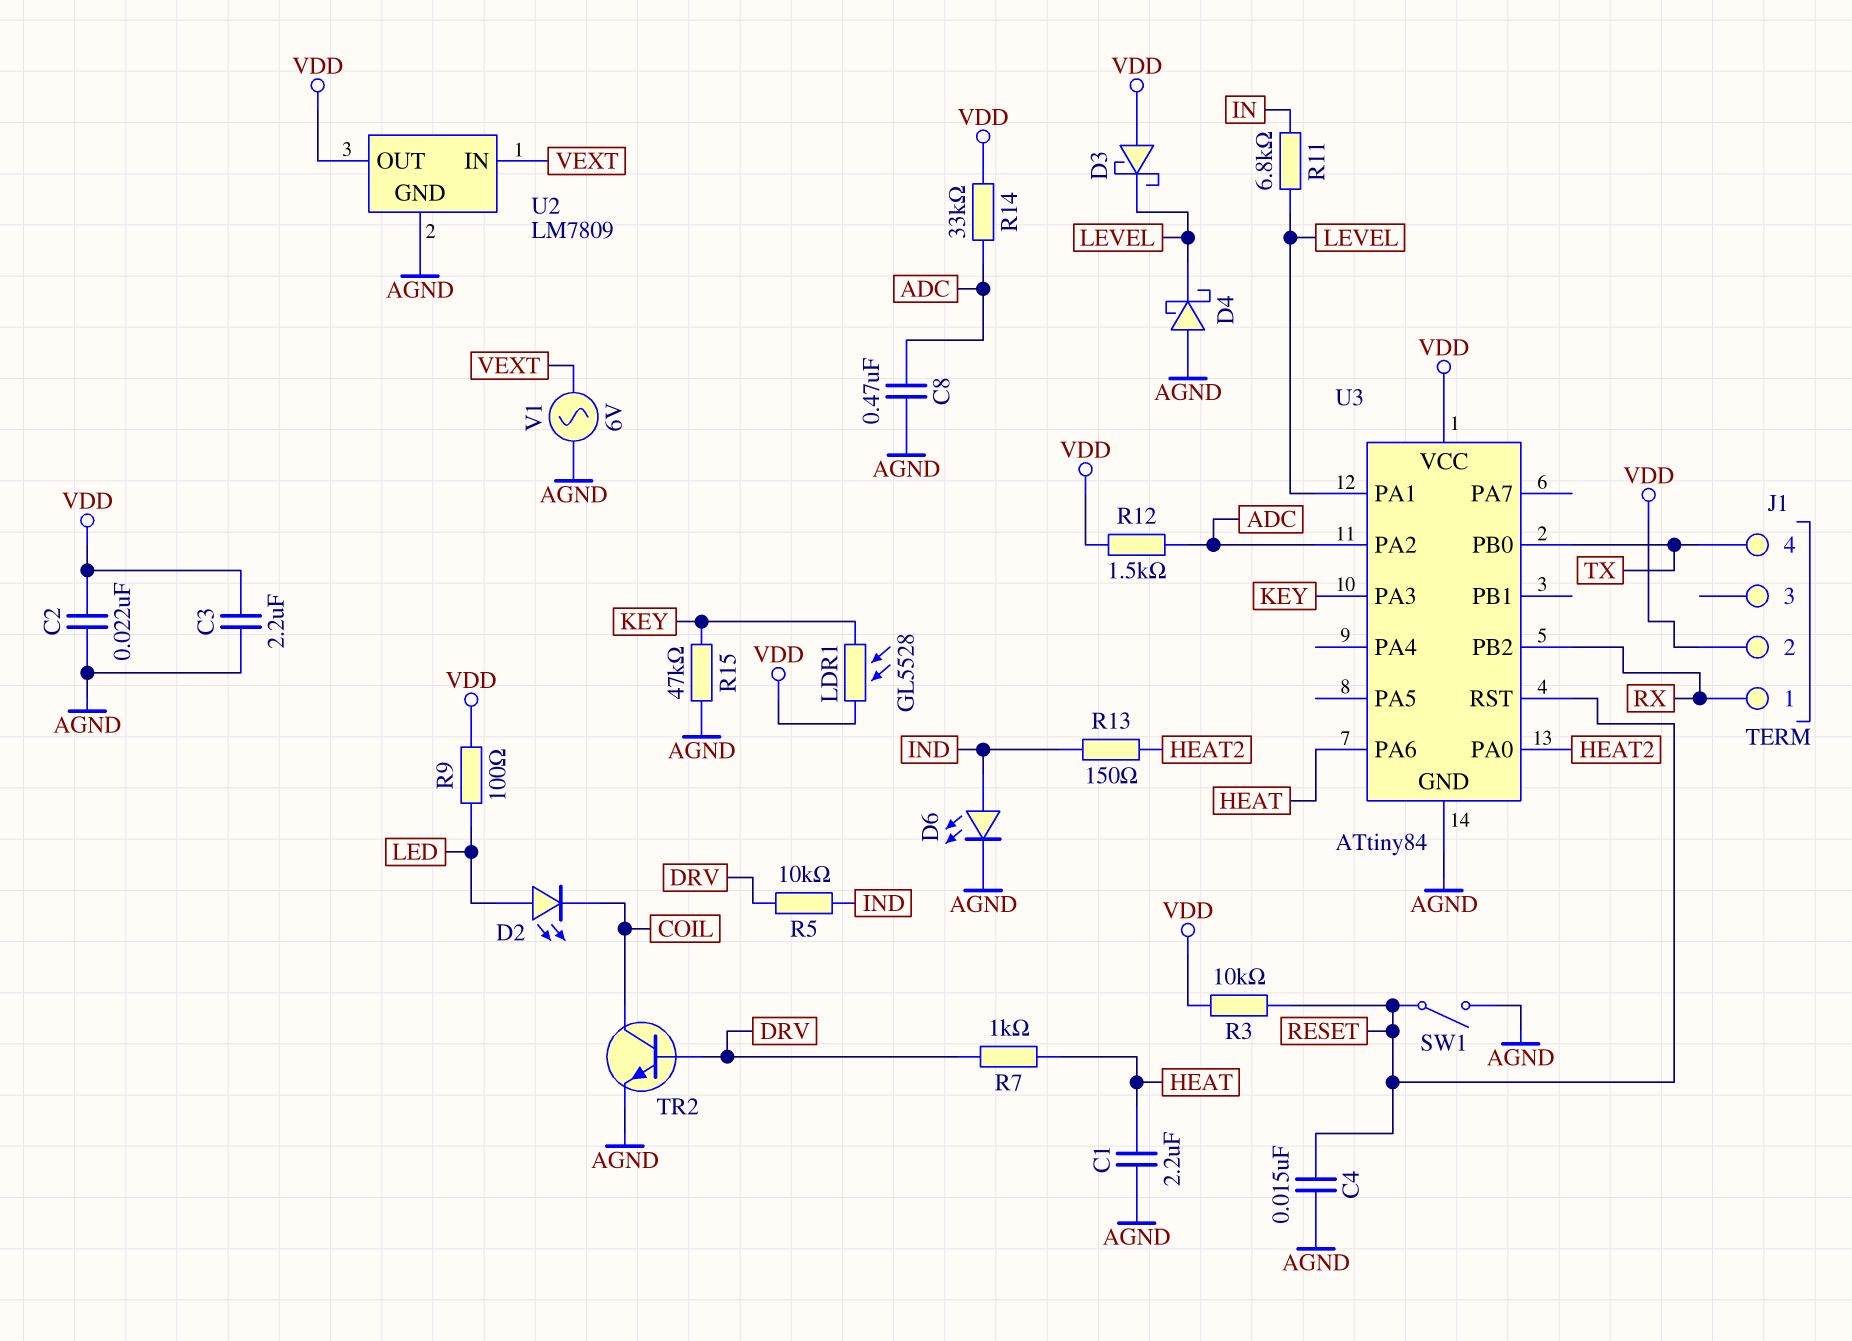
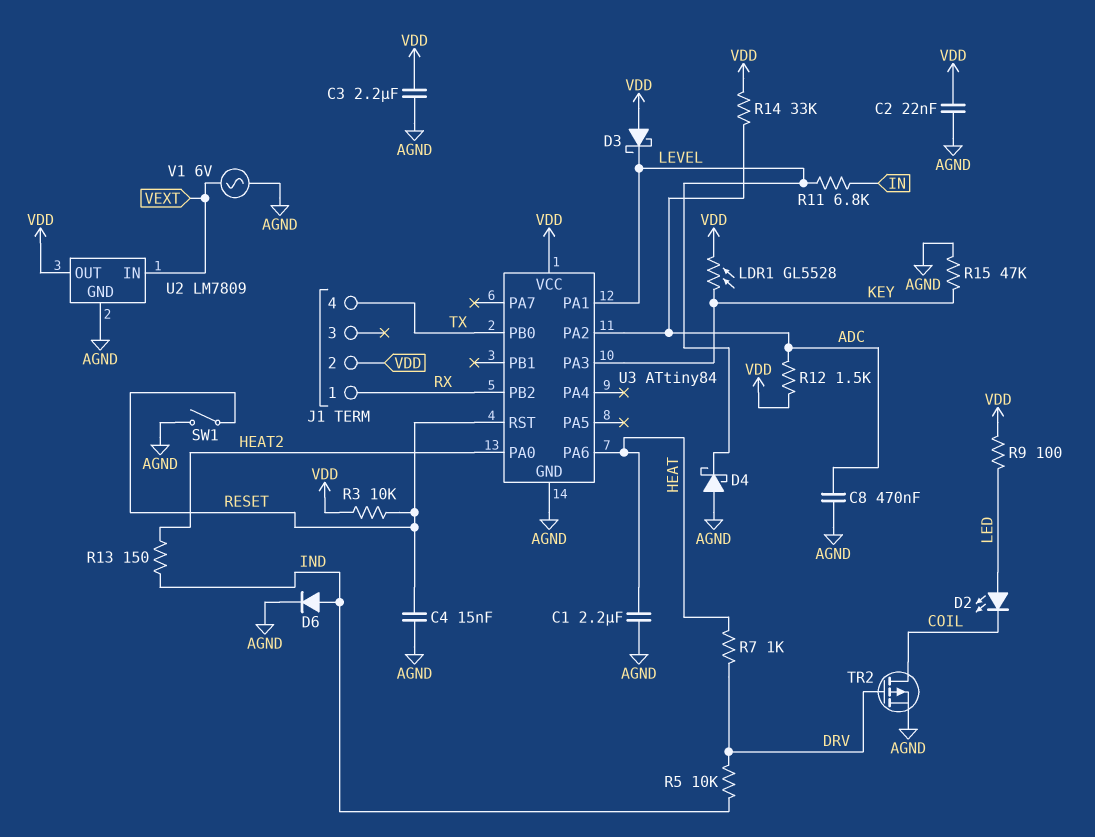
D6: LED (A IND, K AGND) -> diode (A IND, K AGND)
TR2: NPN (B DRV, C COIL, E AGND) -> PMOS (G DRV, D COIL, S AGND)

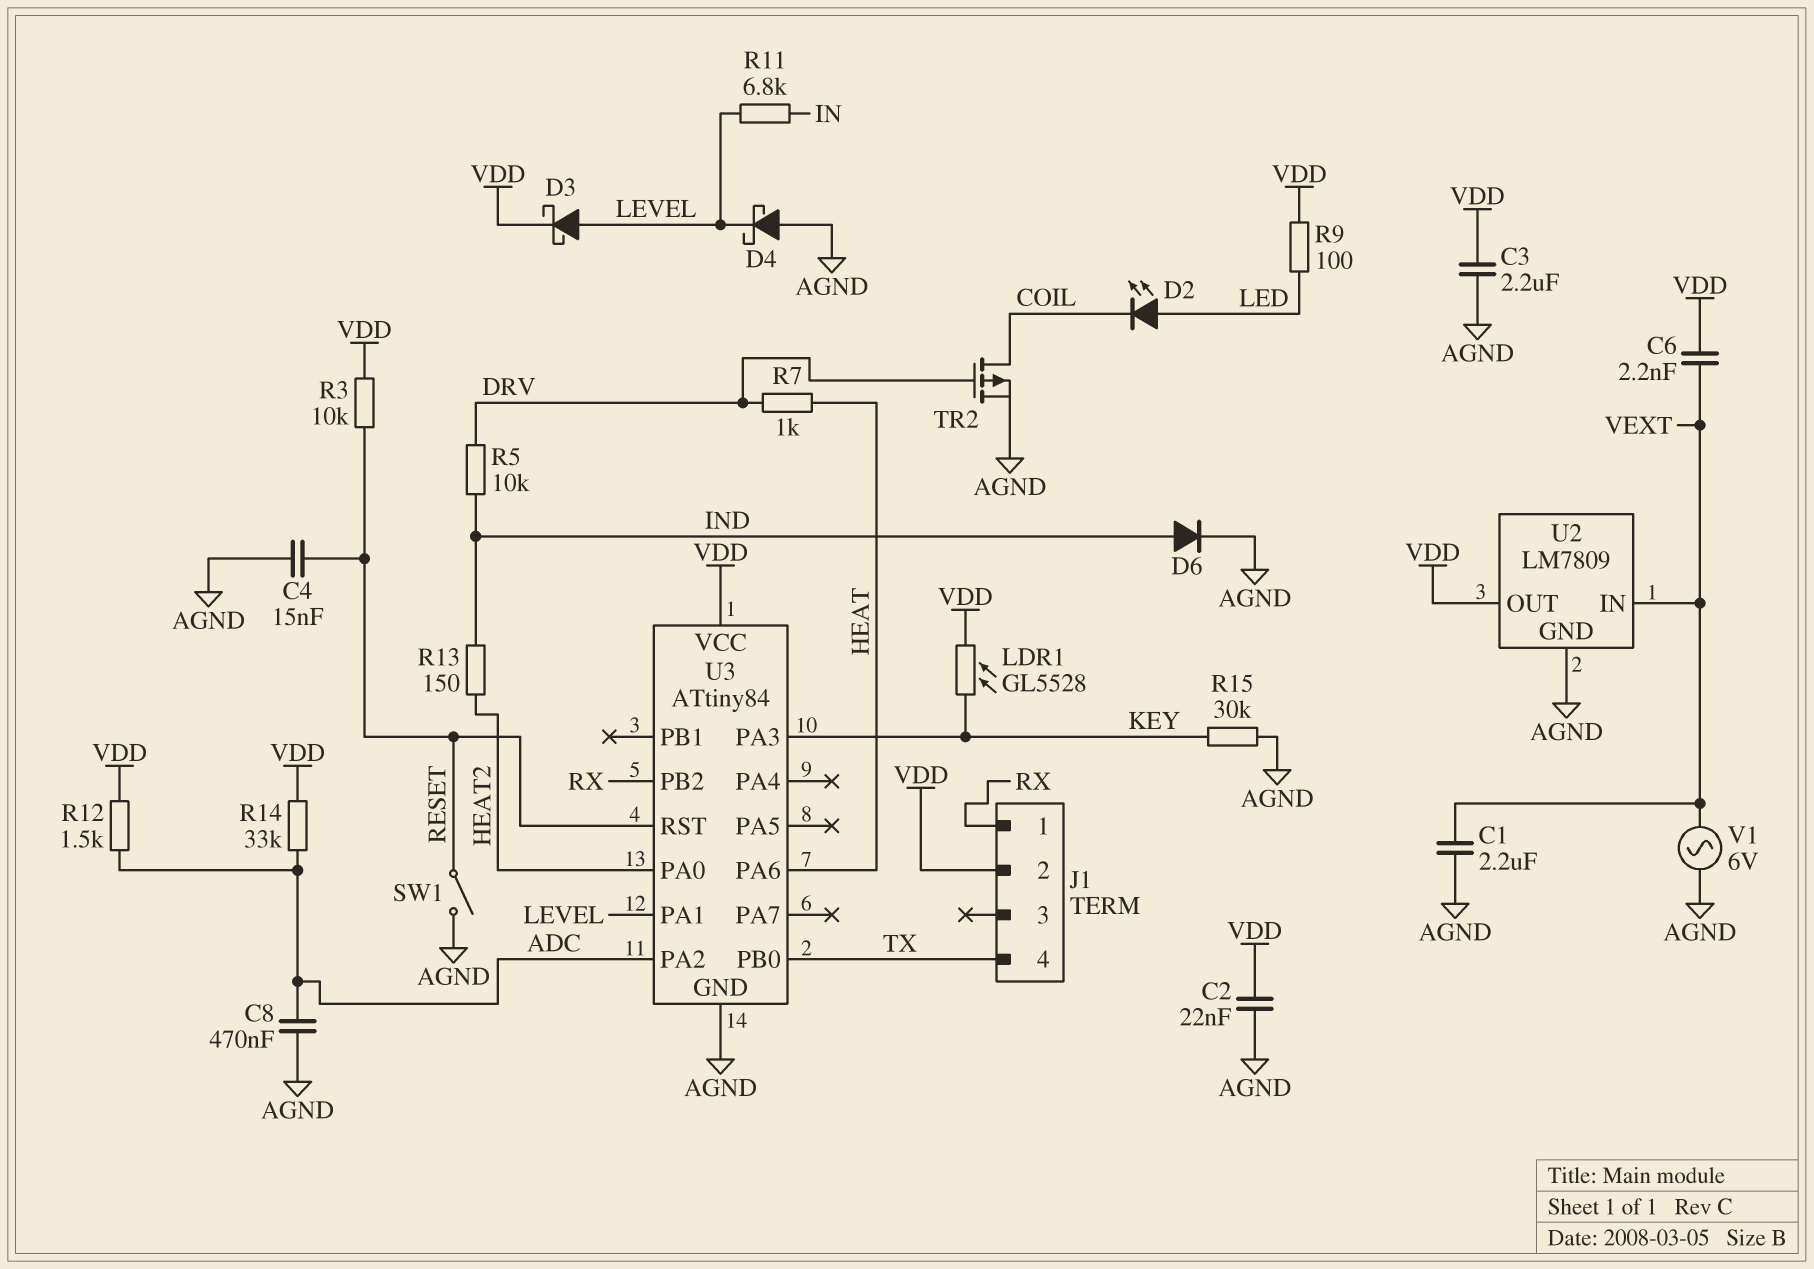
C1: 2.2uF (AGND, HEAT) -> 2.2uF (AGND, VEXT)
C6: none -> 2.2nF (VDD, VEXT)
D3: schottky (A VDD, K LEVEL) -> schottky (A LEVEL, K VDD)
R15: 47k (AGND, KEY) -> 30k (AGND, KEY)

